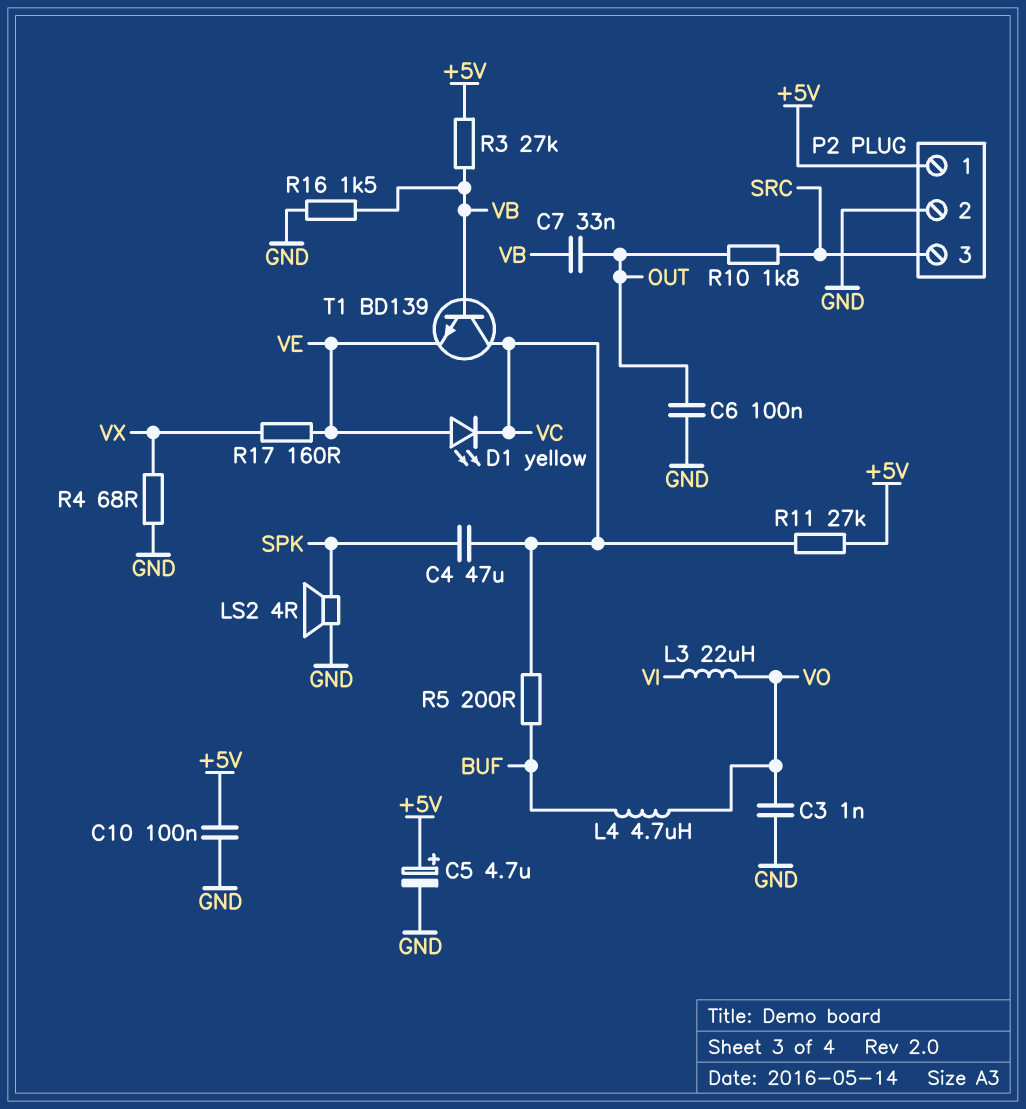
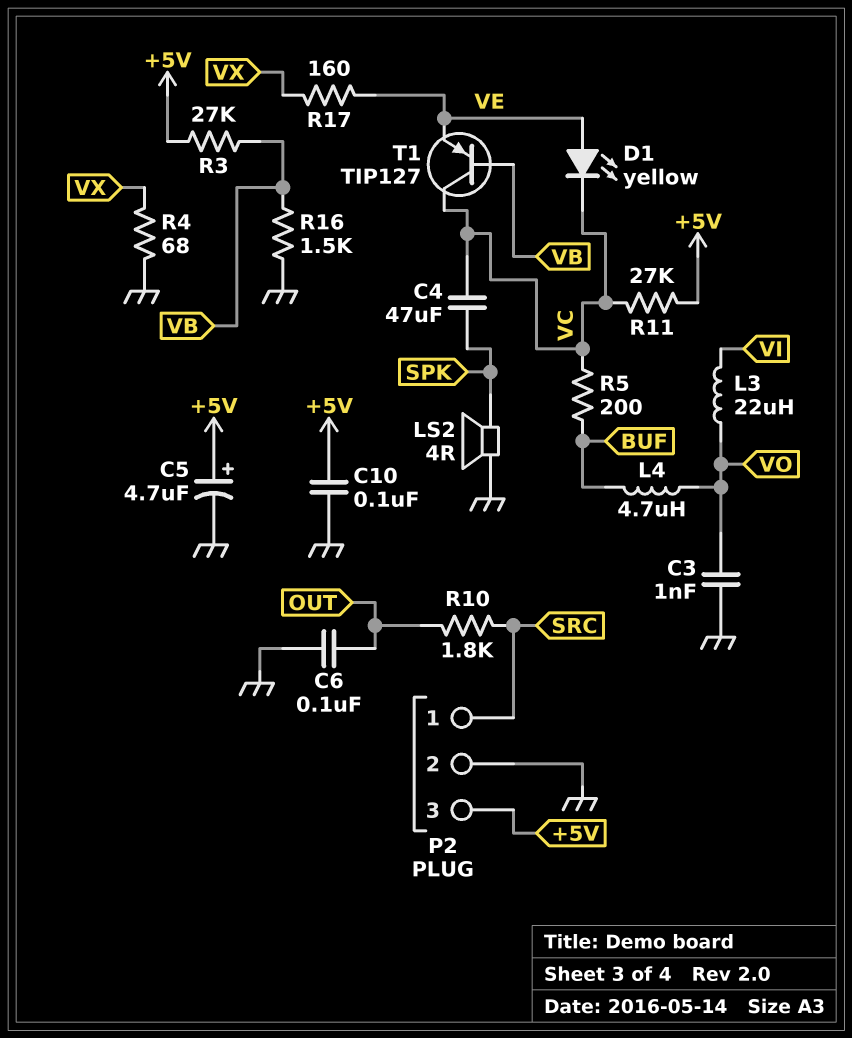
C7: 33nF (OUT, VB) -> none
P2 pin 1: +5V -> SRC
P2 pin 3: SRC -> +5V
T1: NPN BD139 (B VB, C VC, E VE) -> PNP TIP127 (B VB, C VC, E VE)

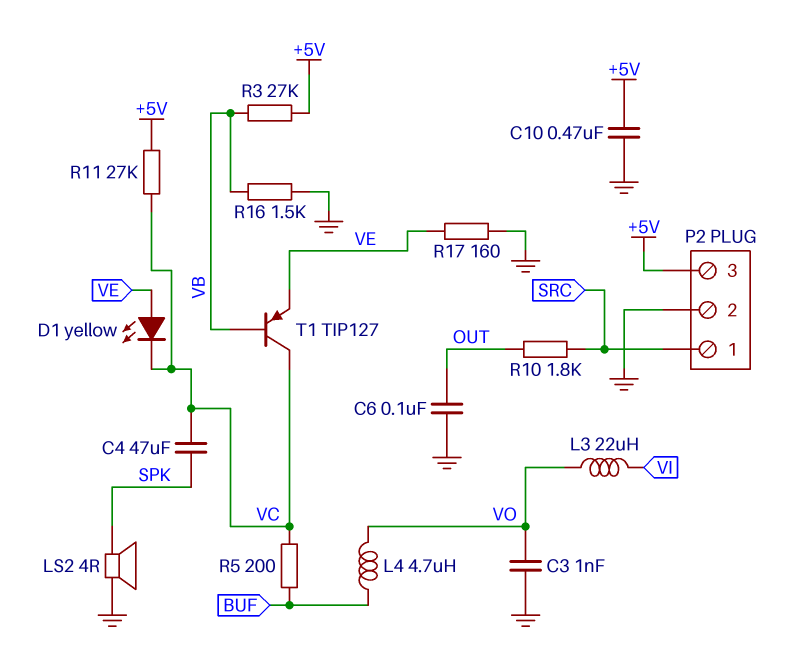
C5: 4.7uF (plus +5V, minus GND) -> none
C10: 100nF (+5V, GND) -> 470nF (+5V, GND)
R4: 68 (GND, VX) -> none
R17: 160 (VE, VX) -> 160 (GND, VE)

